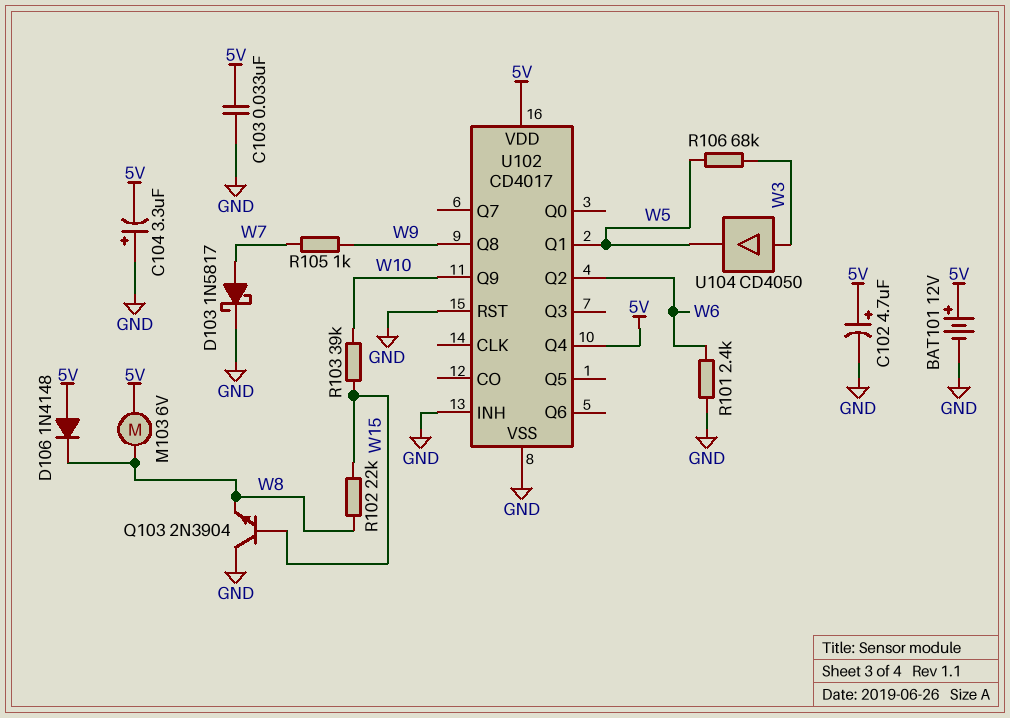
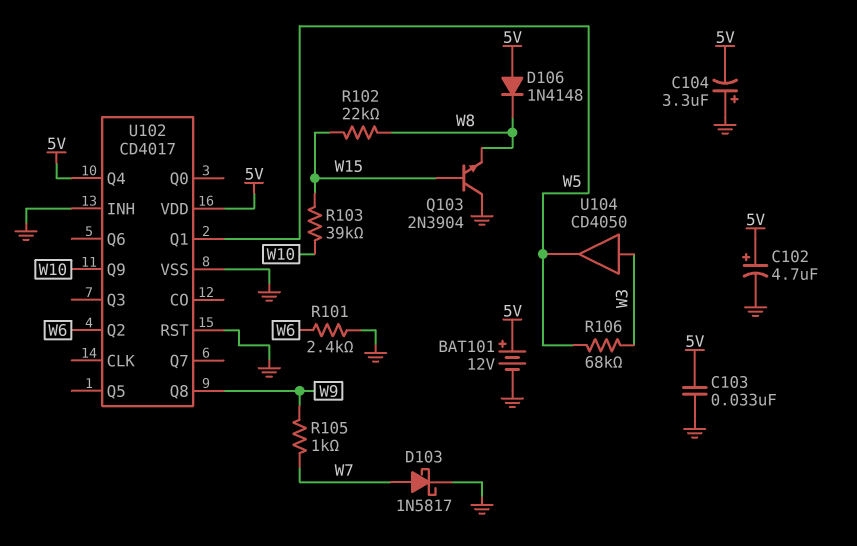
M103: motor 6V (5V, W8) -> none

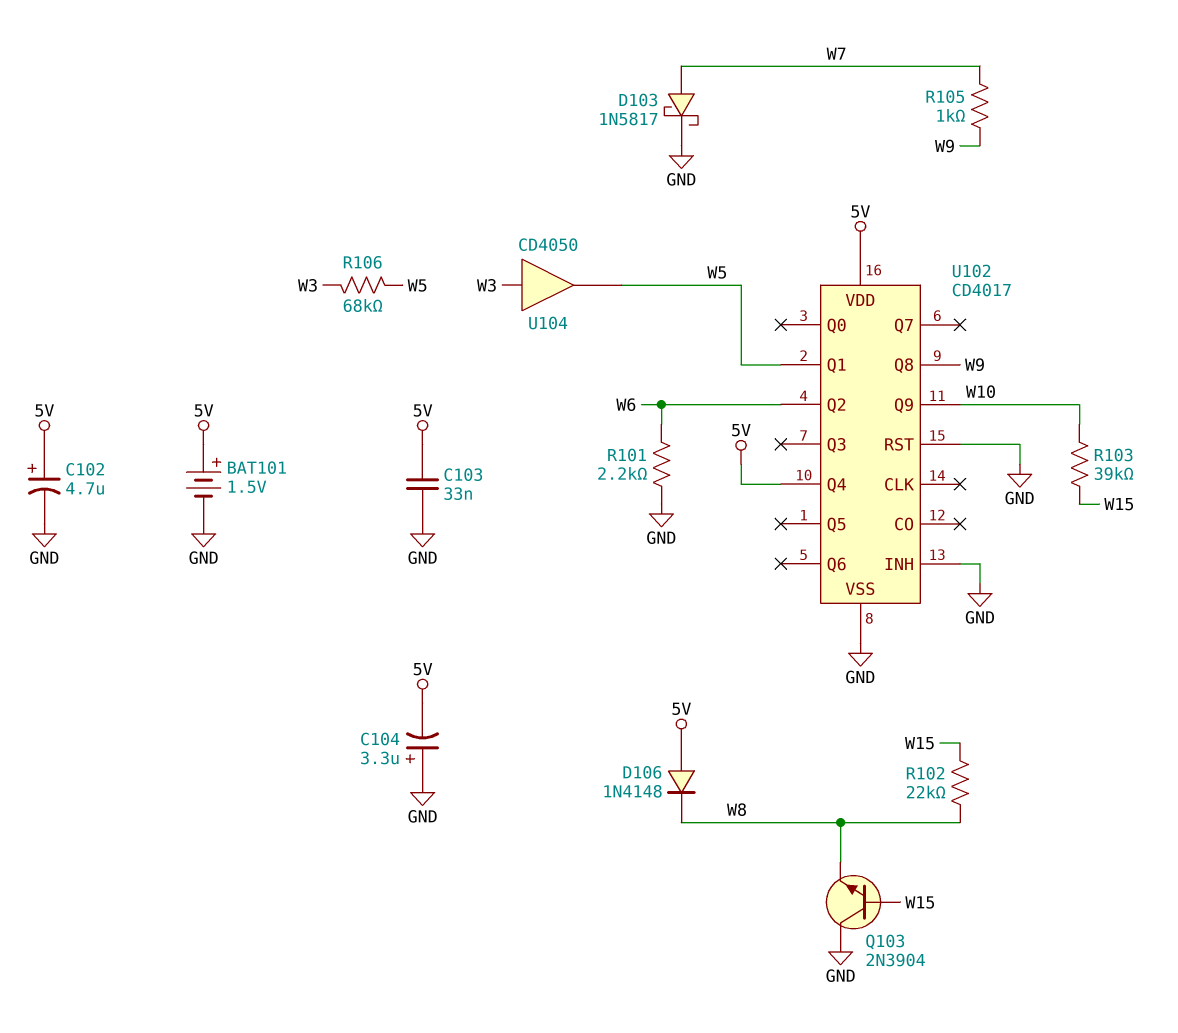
BAT101: 12V (plus 5V, minus GND) -> 1.5V (plus 5V, minus GND)
R101: 2.4k (GND, W6) -> 2.2k (GND, W6)

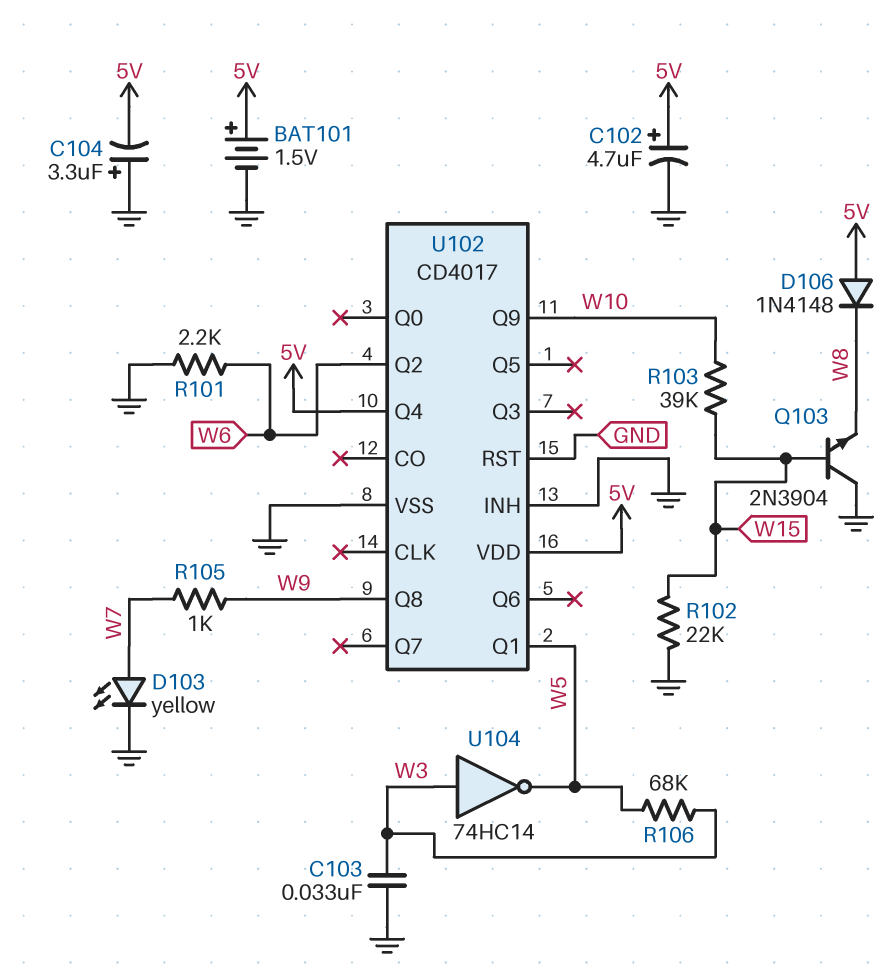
C103: 33nF (5V, GND) -> 33nF (GND, W3)
D103: schottky 1N5817 (A W7, K GND) -> LED yellow (A W7, K GND)
R102: 22k (W8, W15) -> 22k (GND, W15)
U104: buffer CD4050 (in W3, out W5) -> NOT 74HC14 (in W3, out W5)

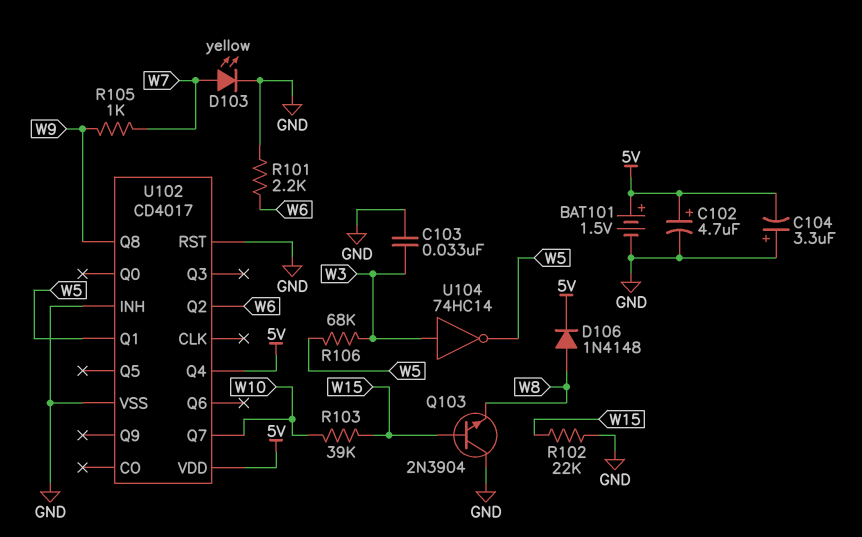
D106: diode 1N4148 (A 5V, K W8) -> diode 1N4148 (A W8, K 5V)
U102 pin Q7: none -> W10
U102 pin Q9: W10 -> none

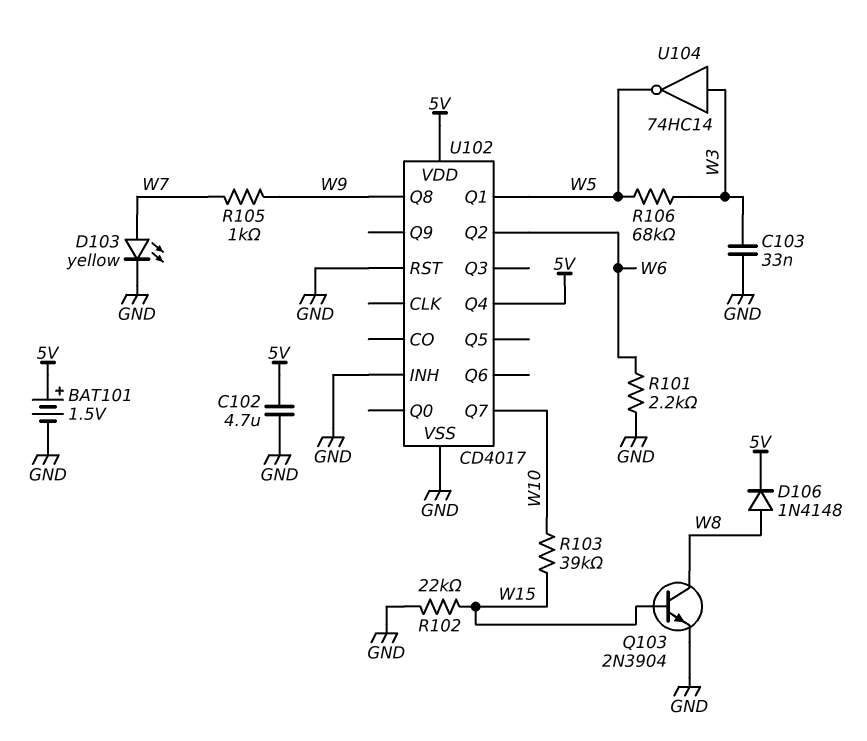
C102: 4.7uF (plus 5V, minus GND) -> 4.7uF (5V, GND)
C104: 3.3uF (plus GND, minus 5V) -> none
Q103: NPN 2N3904 (B W15, C GND, E W8) -> NPN 2N3904 (B W15, C W8, E GND)

